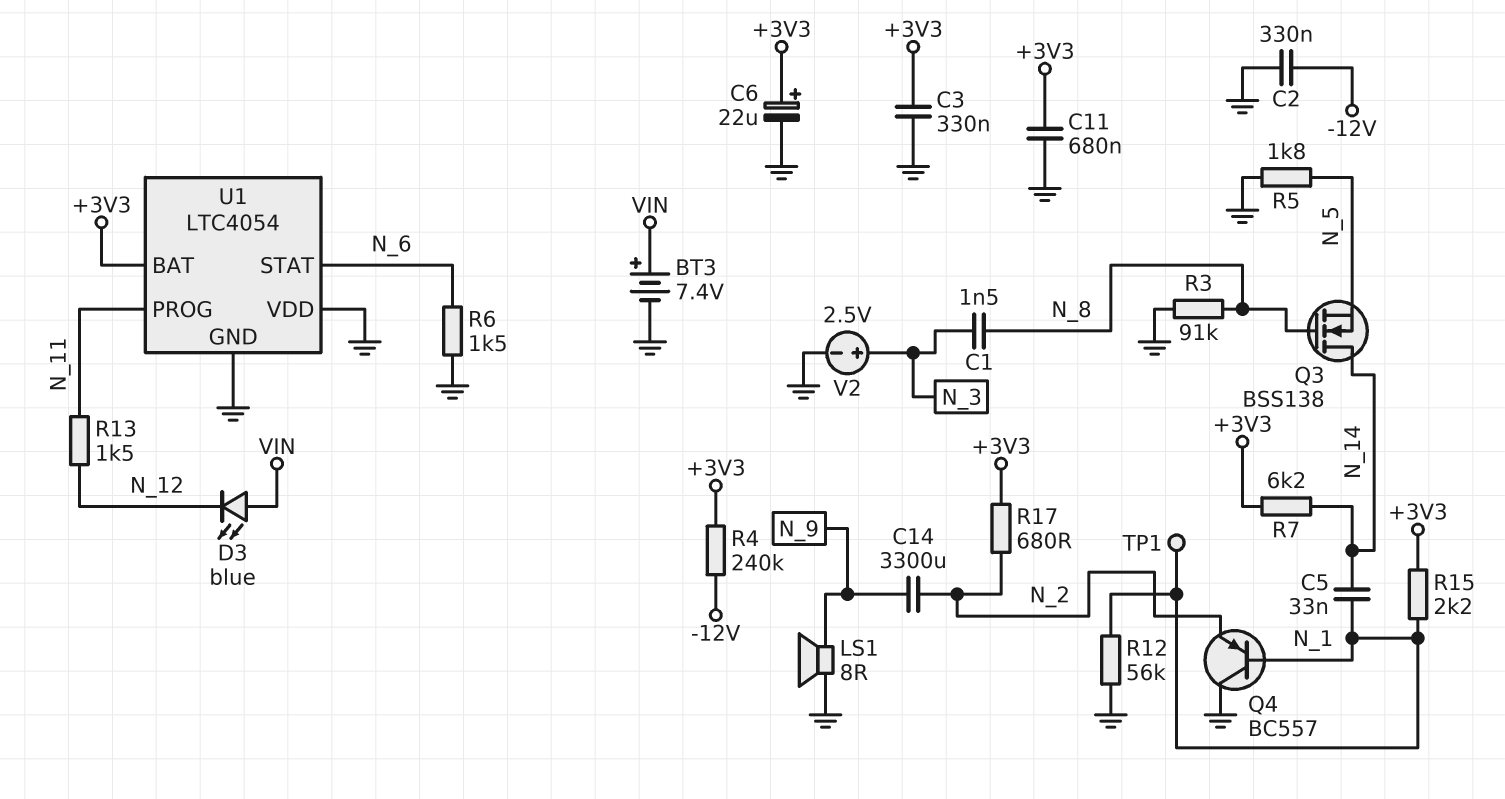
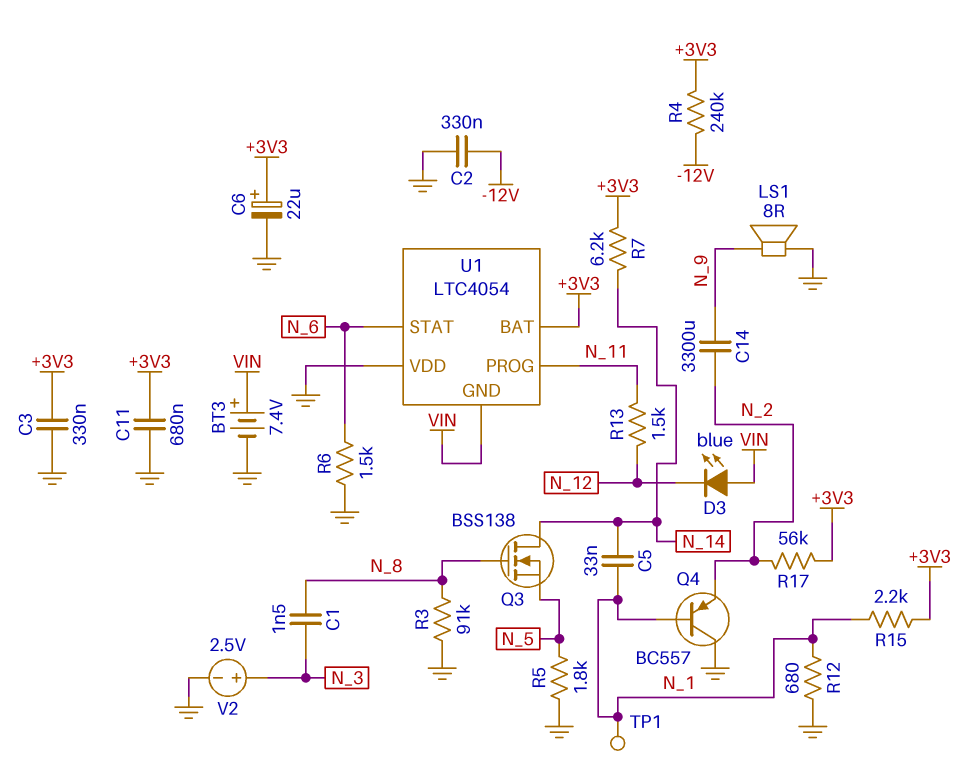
R12: 56k (GND, N_1) -> 680 (GND, N_1)
R17: 680 (+3V3, N_2) -> 56k (+3V3, N_2)
U1 pin GND: GND -> VIN

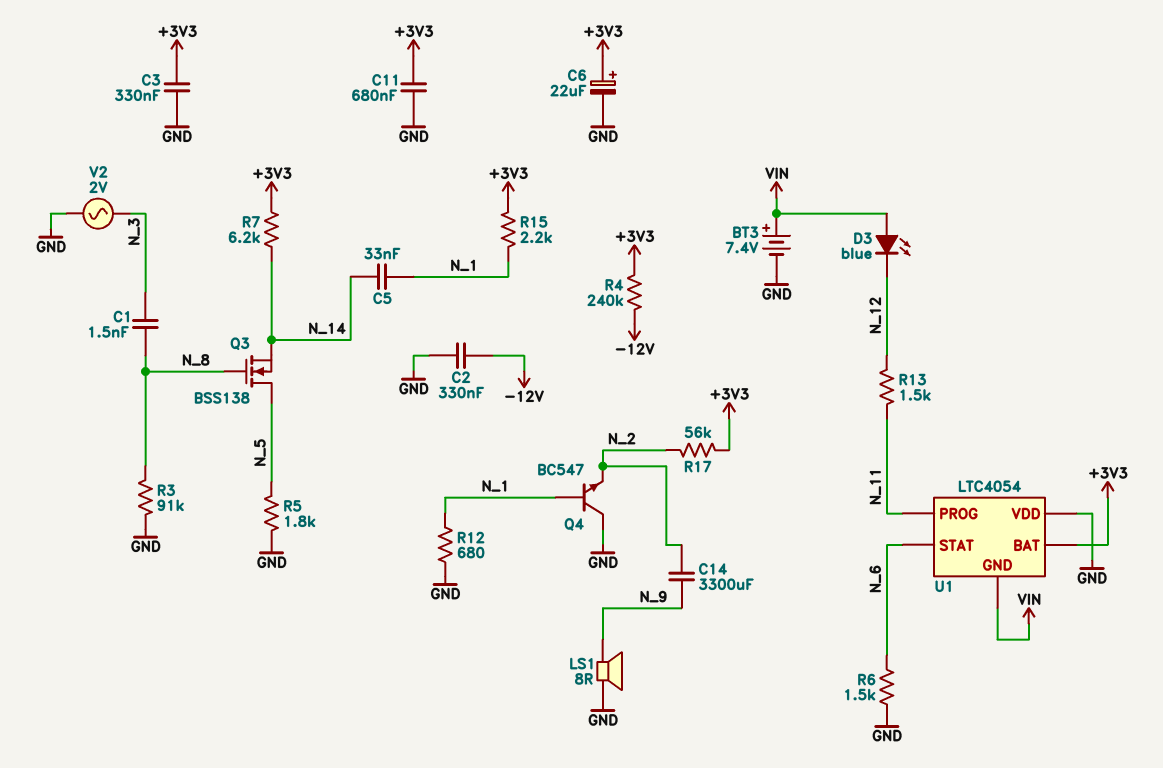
Q3: NMOS BSS138 (G N_8, D N_14, S N_5) -> NMOS BSS138 (G N_8, D N_5, S N_14)
Q4: PNP BC557 (B N_1, C GND, E N_2) -> NPN BC547 (B N_1, C GND, E N_2)
TP1: test point (N_1) -> none
V2: 2.5V (plus N_3, minus GND) -> AC 2V (GND, N_3)

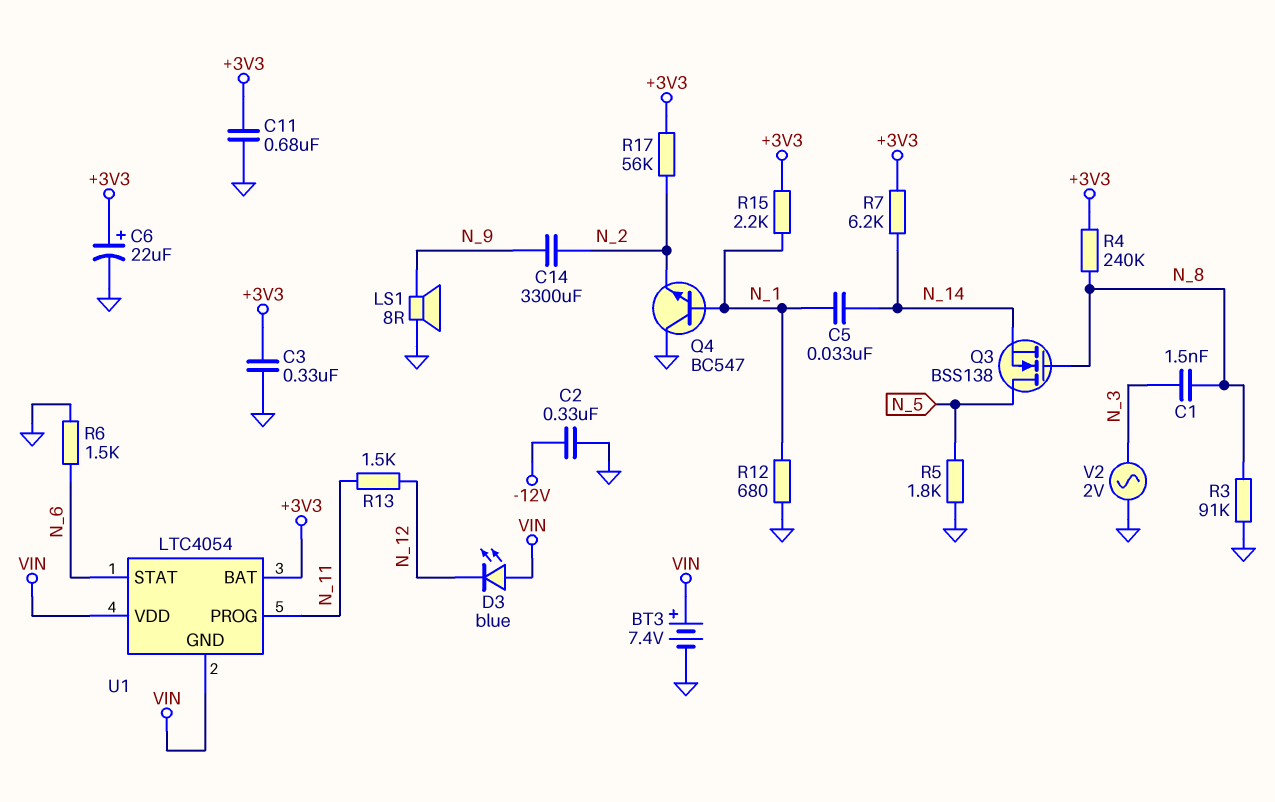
R4: 240k (+3V3, -12V) -> 240k (+3V3, N_8)
U1 pin VDD: GND -> VIN

